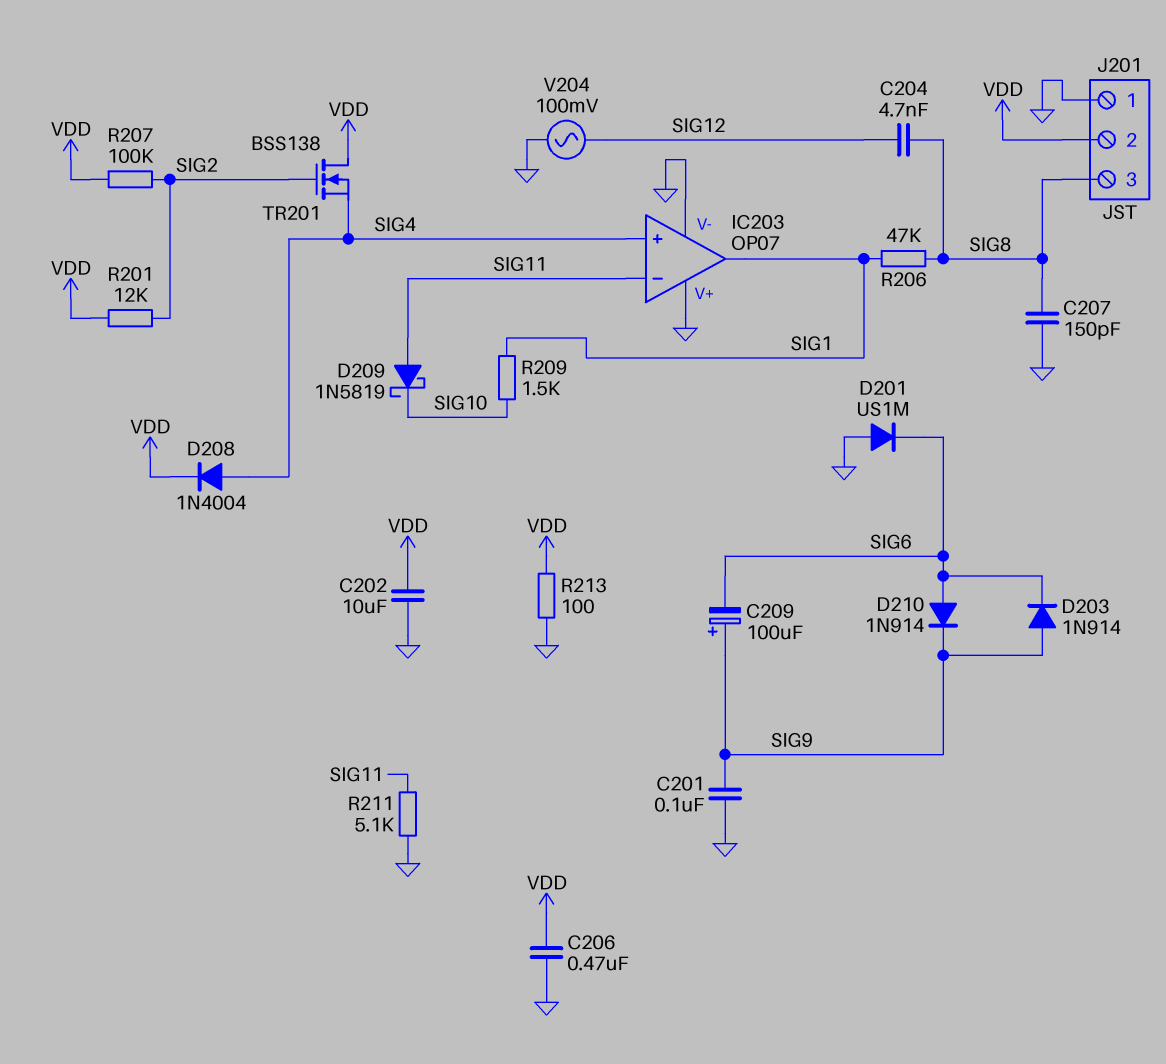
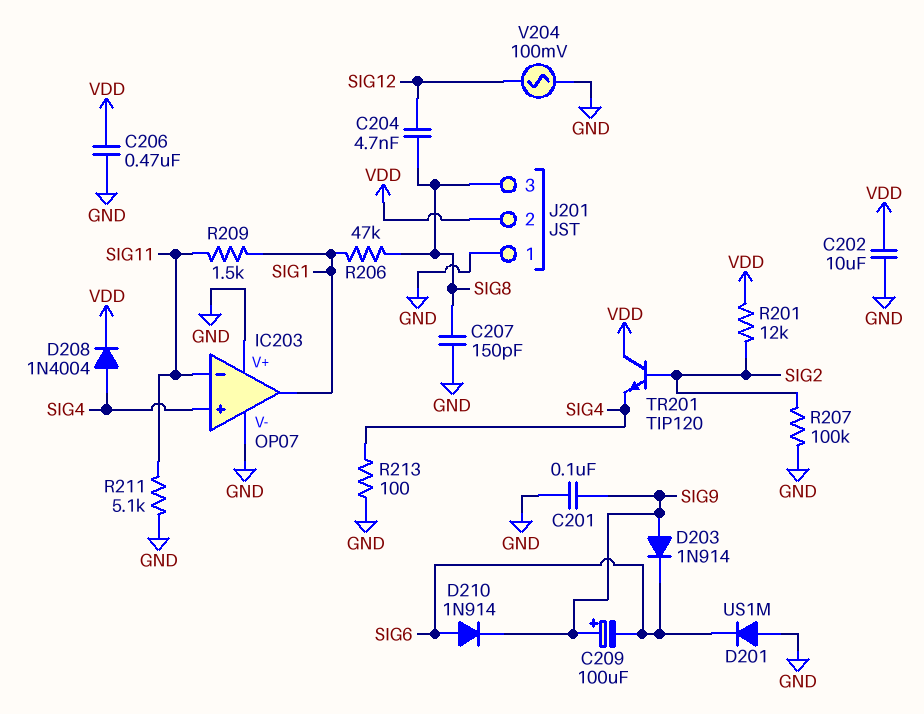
D209: schottky 1N5819 (A SIG11, K SIG10) -> none
R207: 100k (SIG2, VDD) -> 100k (GND, SIG2)
R209: 1.5k (SIG1, SIG10) -> 1.5k (SIG1, SIG11)
R213: 100 (GND, VDD) -> 100 (GND, SIG4)
TR201: NMOS BSS138 (G SIG2, D VDD, S SIG4) -> NPN TIP120 (B SIG2, C VDD, E SIG4)

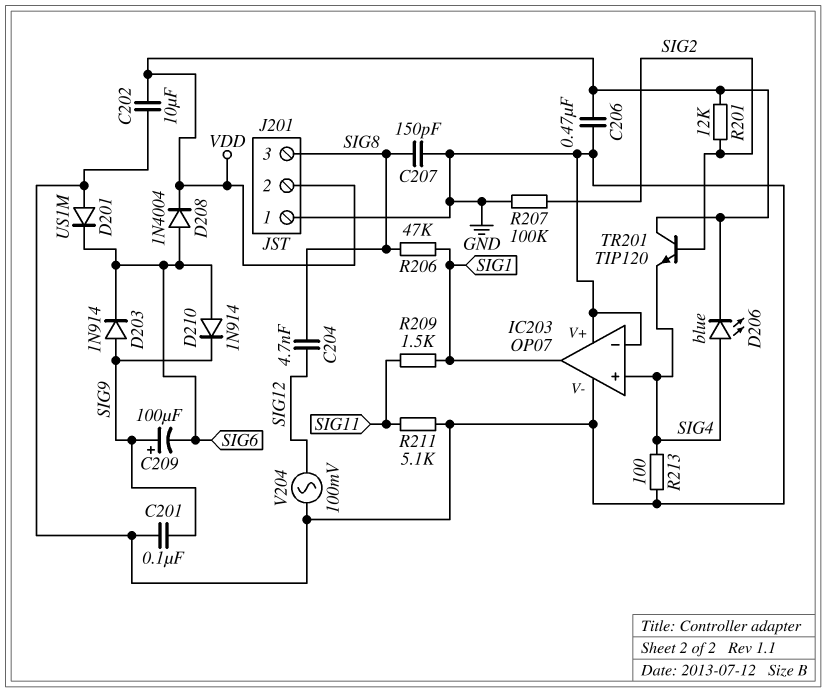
D206: none -> LED blue (A SIG4, K VDD)
D208: diode 1N4004 (A SIG4, K VDD) -> diode 1N4004 (A SIG6, K VDD)
IC203 pin in-: SIG11 -> GND

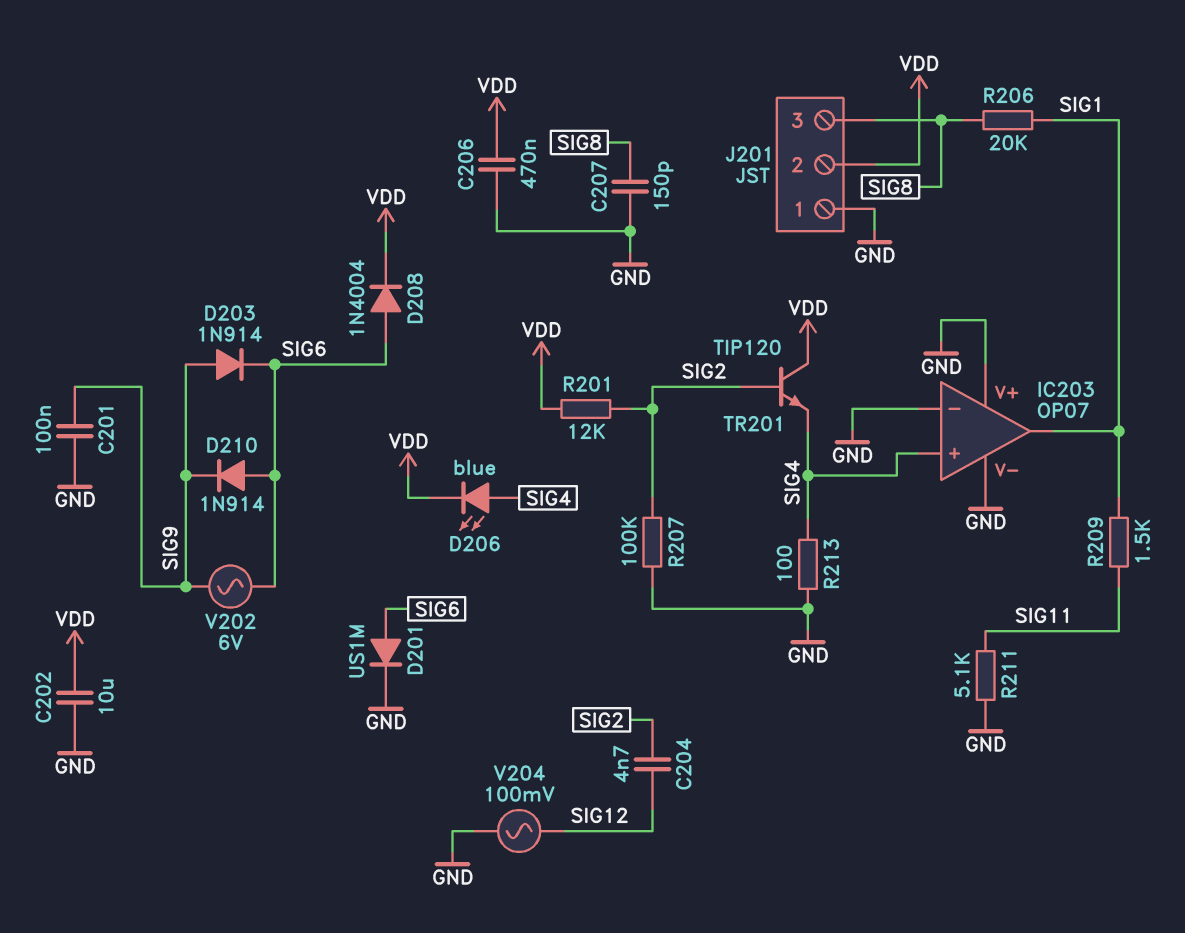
C204: 4.7nF (SIG8, SIG12) -> 4.7nF (SIG2, SIG12)
C209: 100uF (plus SIG9, minus SIG6) -> none
D201: diode US1M (A GND, K SIG6) -> diode US1M (A SIG6, K GND)
R206: 47k (SIG1, SIG8) -> 20k (SIG1, SIG8)
V202: none -> AC 6V (SIG6, SIG9)

